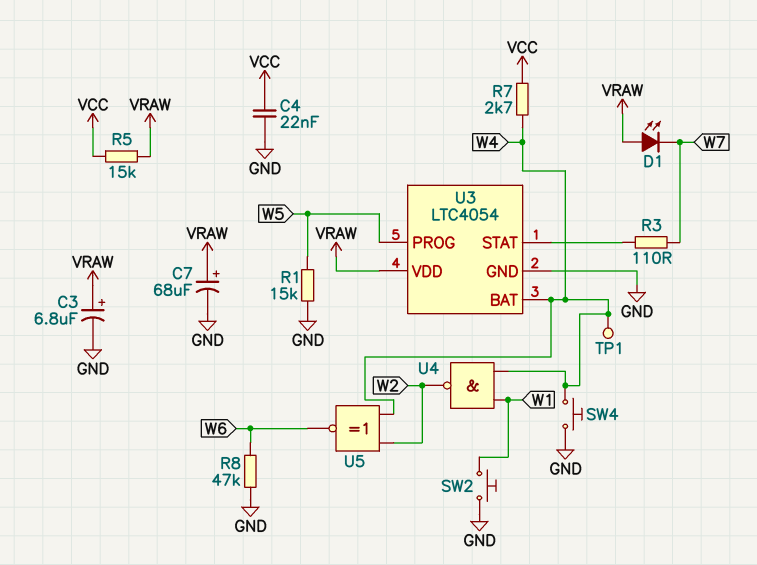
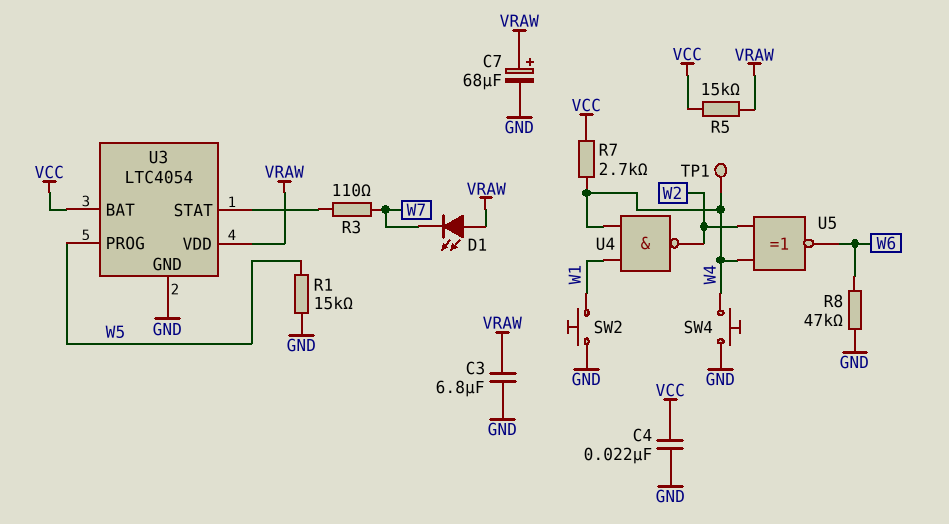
C3: 6.8uF (plus VRAW, minus GND) -> 6.8uF (GND, VRAW)
U3 pin BAT: W4 -> VCC

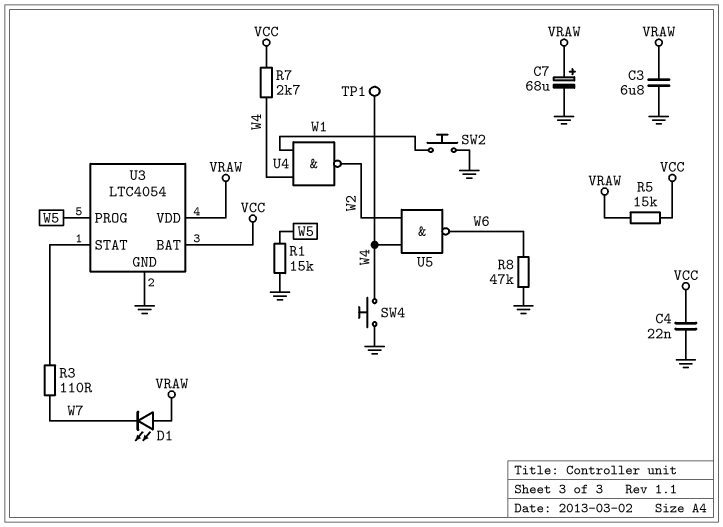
U5: XNOR (in W2, in W4, out W6) -> NAND (in W2, in W4, out W6)

